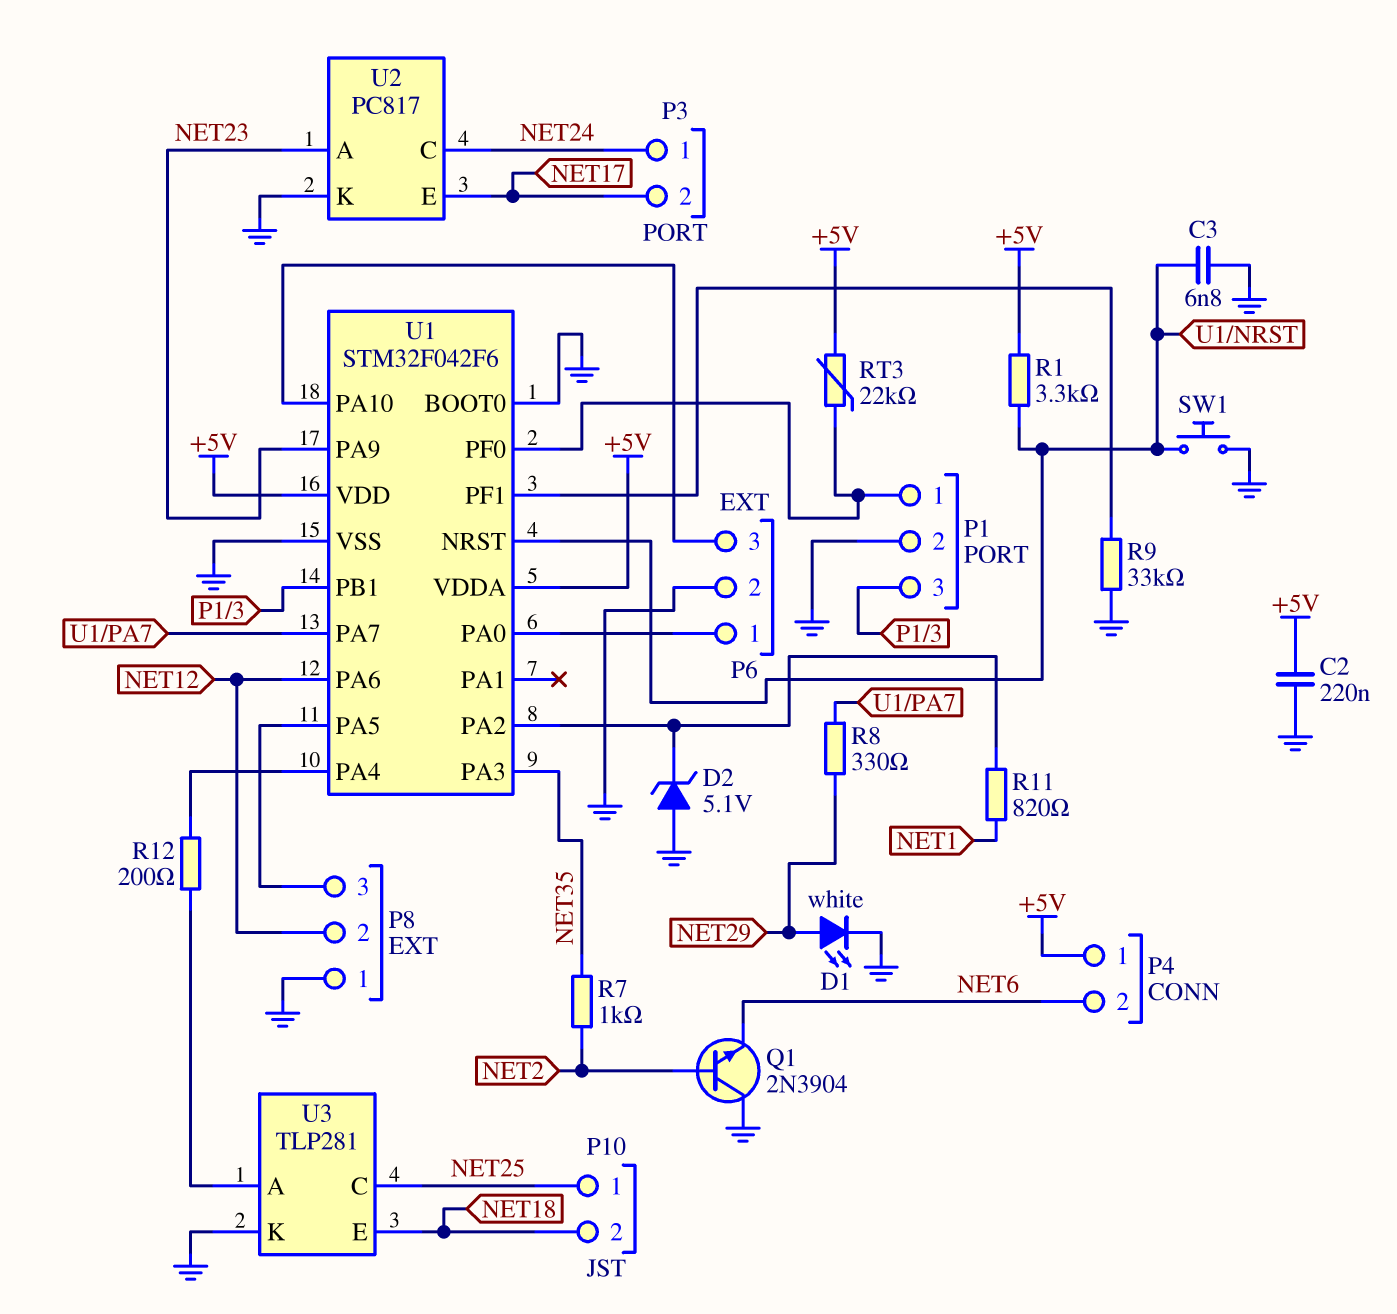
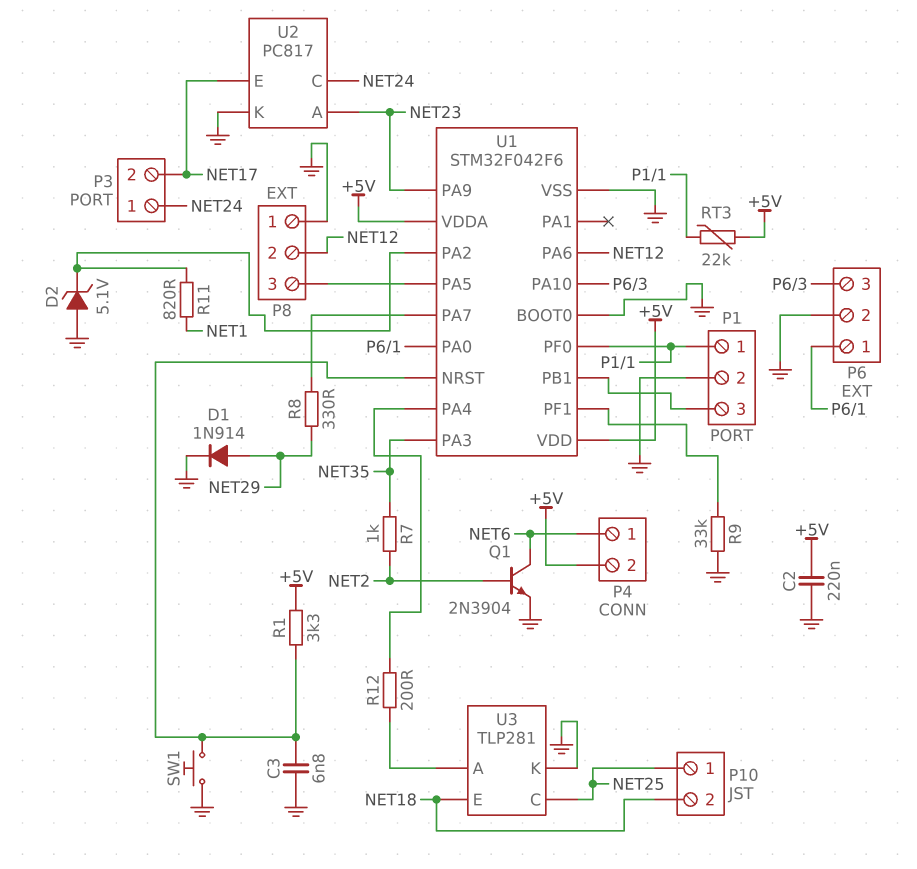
D1: LED white (A NET29, K GND) -> diode 1N914 (A NET29, K GND)
P4 pin 1: +5V -> NET6
P4 pin 2: NET6 -> +5V
Q1: NPN 2N3904 (B NET2, C GND, E NET6) -> NPN 2N3904 (B NET2, C NET6, E GND)

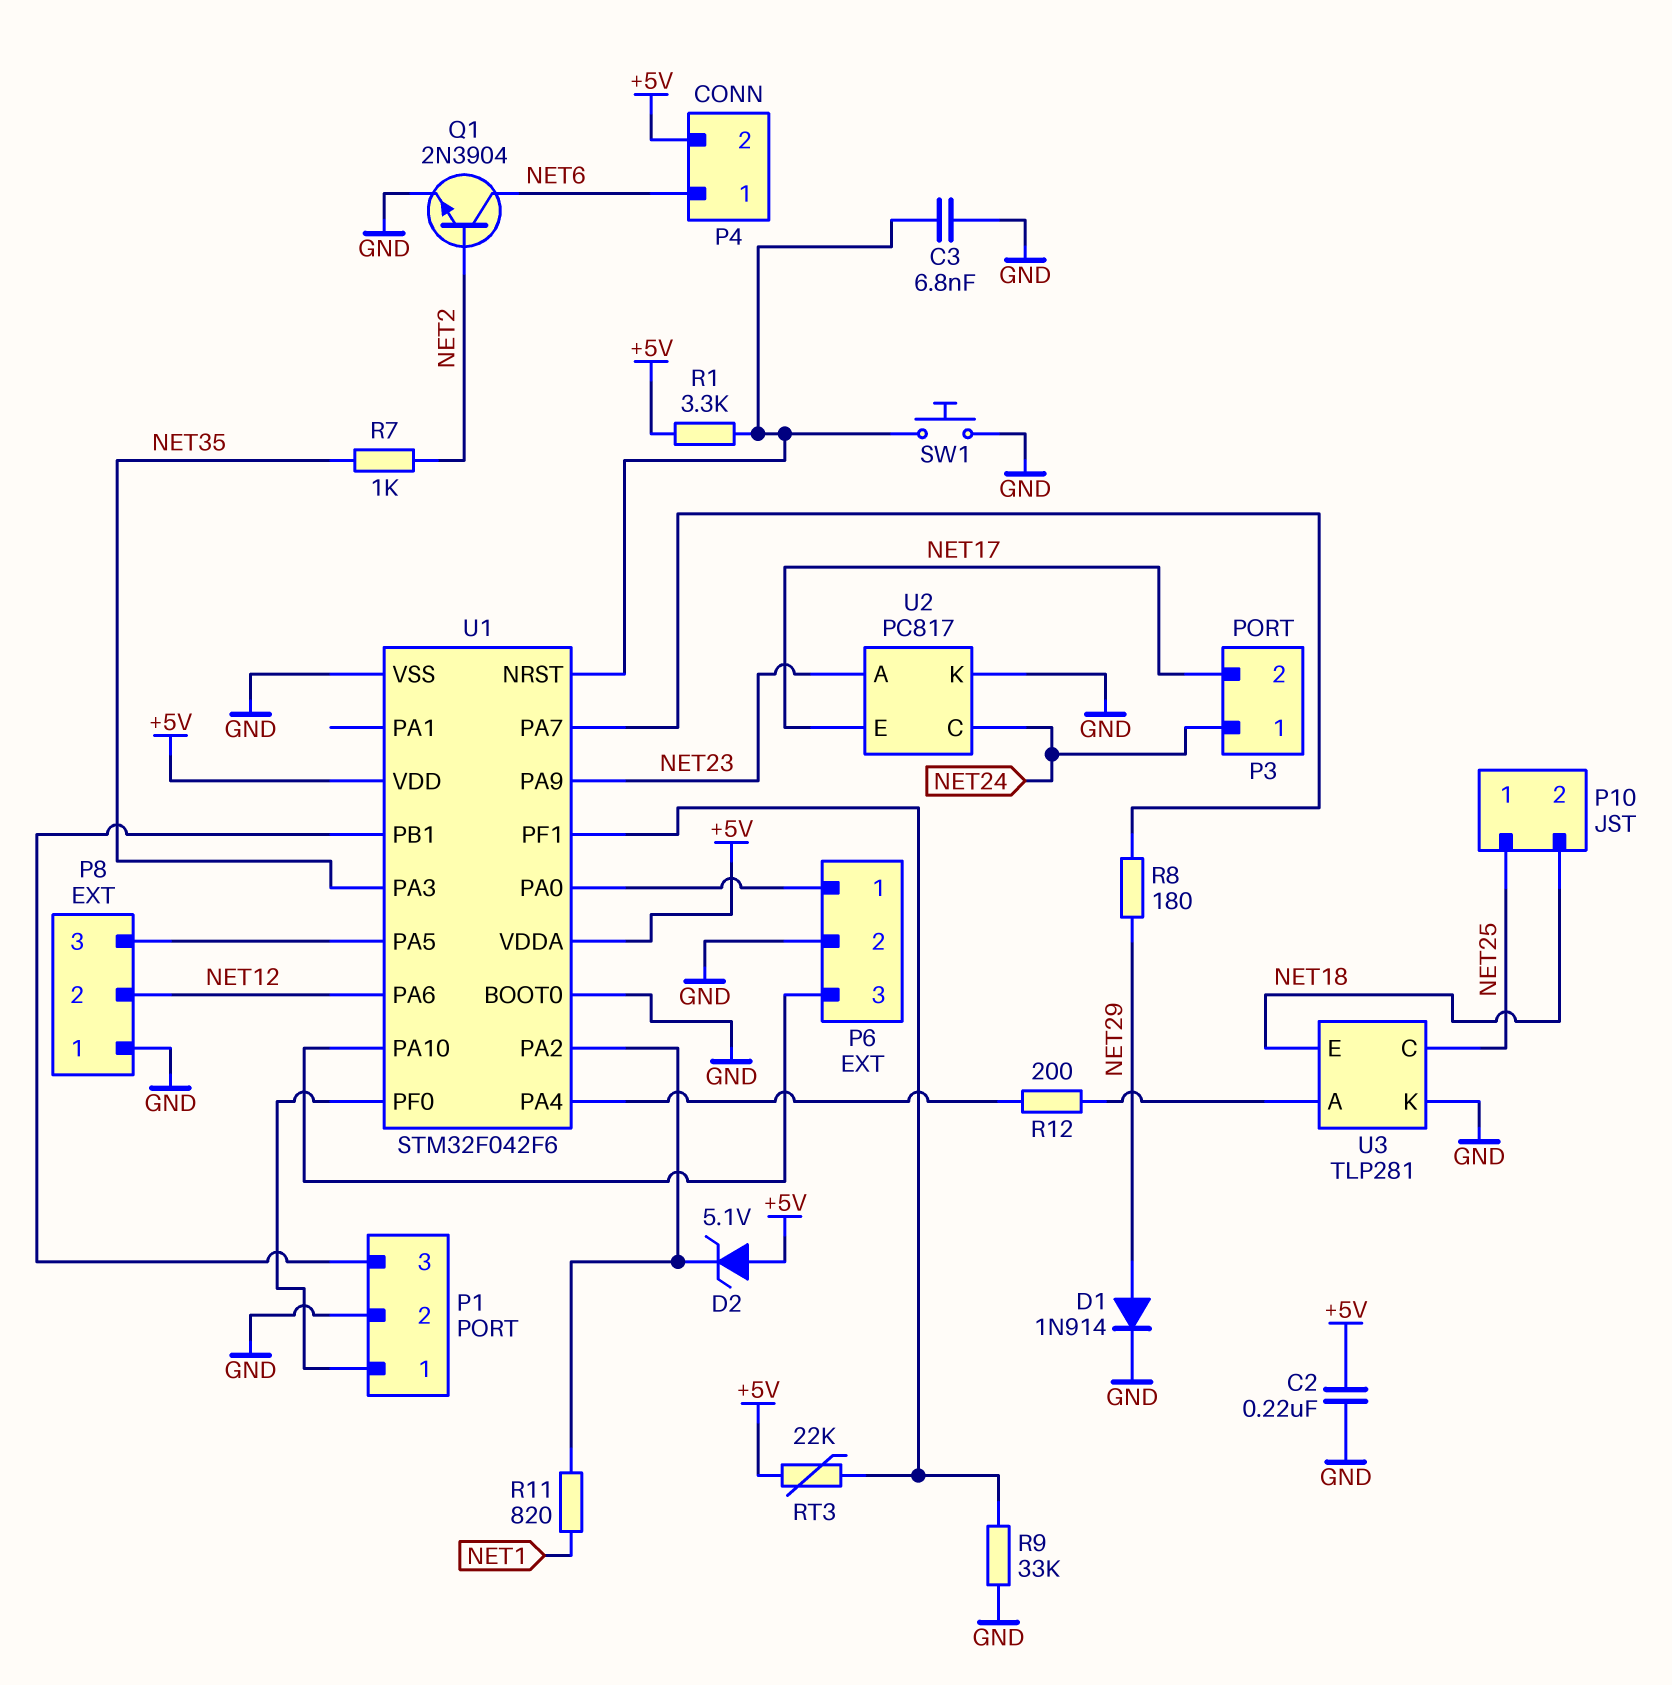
D2: zener 5.1V (A GND, K U1/PA2) -> zener 5.1V (A +5V, K U1/PA2)
R8: 330 (NET29, U1/PA7) -> 180 (NET29, U1/PA7)
RT3: 22k (+5V, P1/1) -> 22k (+5V, U1/PF1)

